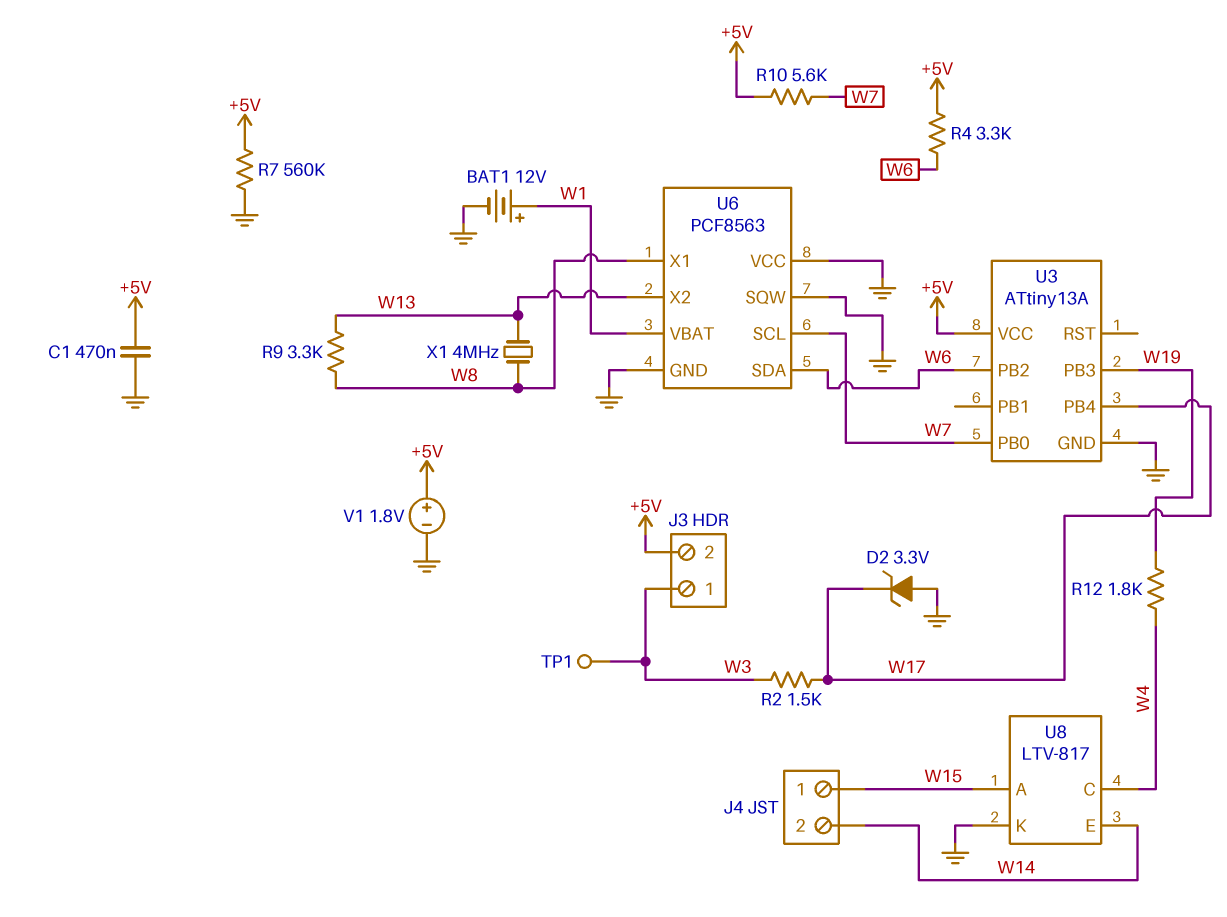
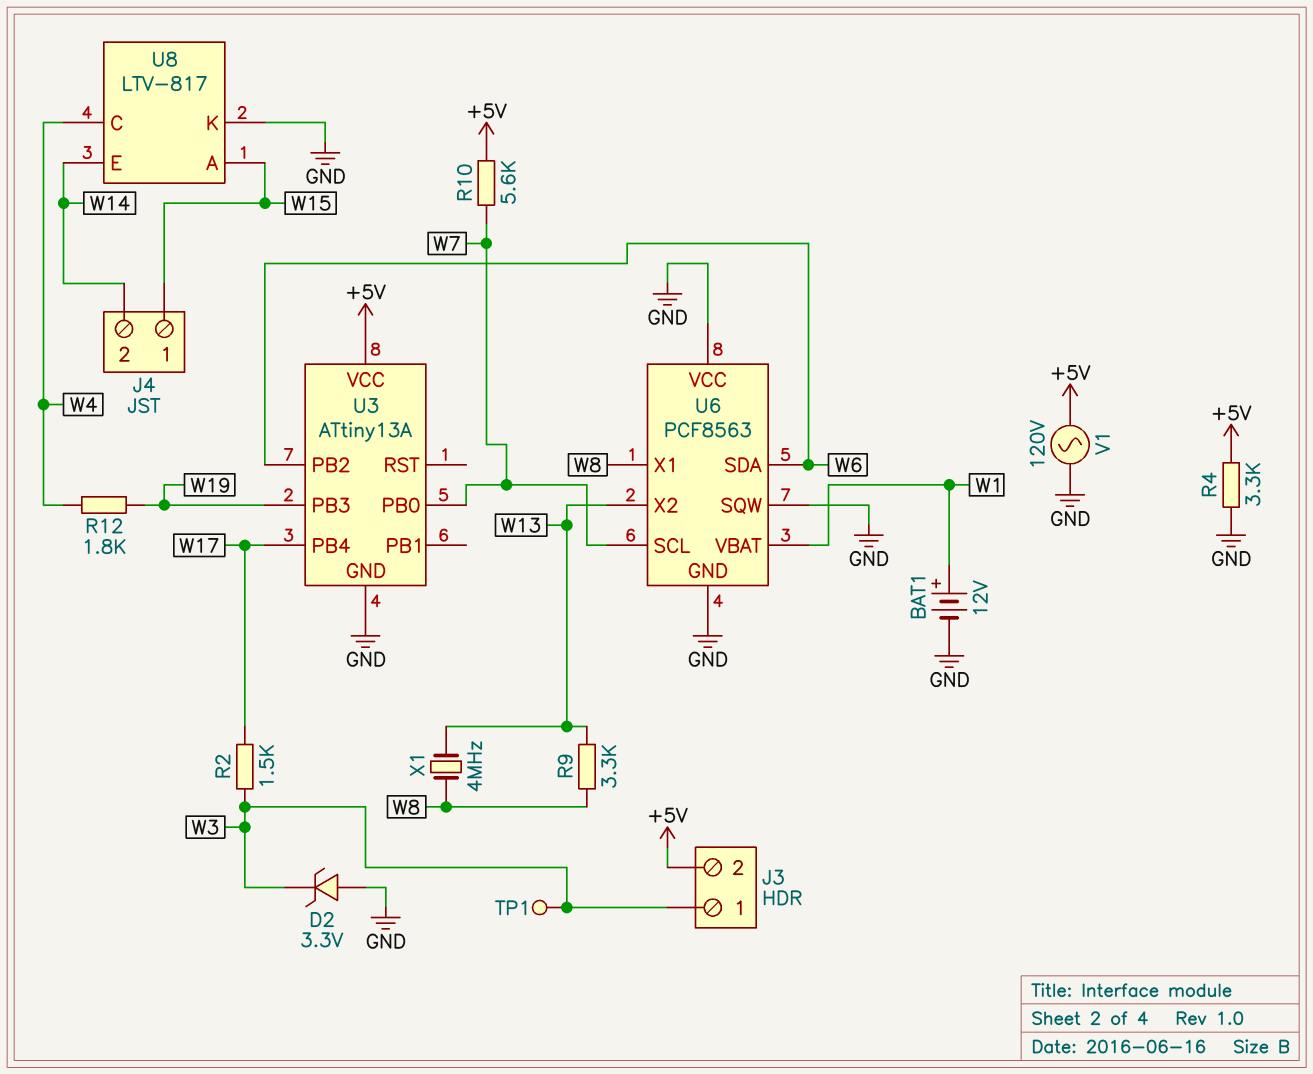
C1: 470nF (+5V, GND) -> none
D2: zener 3.3V (A GND, K W17) -> zener 3.3V (A GND, K W3)
R4: 3.3k (+5V, W6) -> 3.3k (+5V, GND)
R7: 560k (+5V, GND) -> none
V1: 1.8V (plus +5V, minus GND) -> AC 120V (+5V, GND)

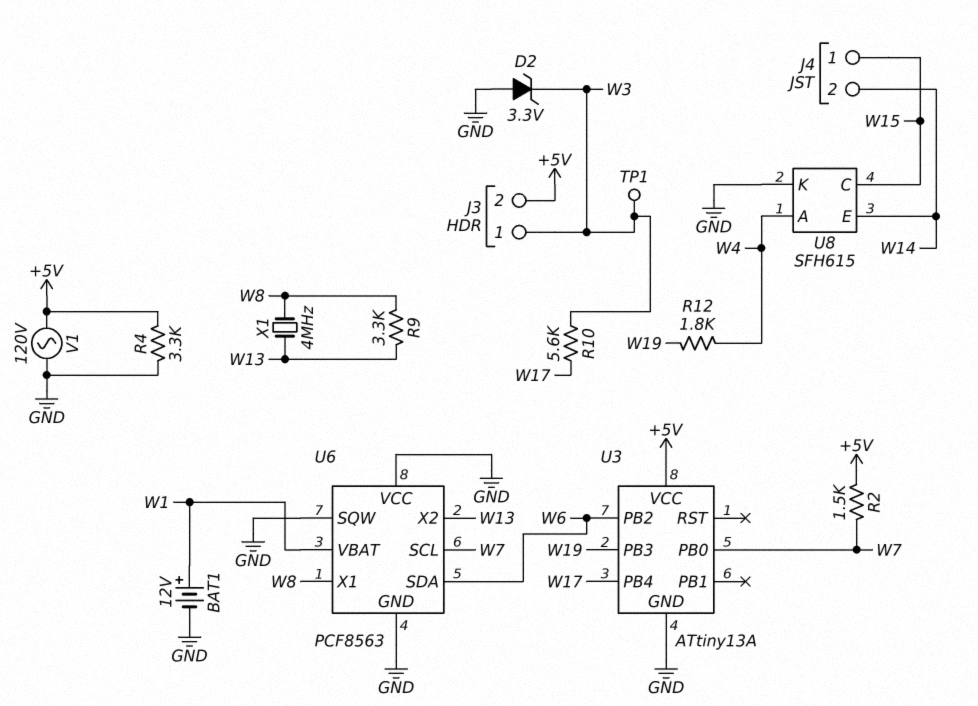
R2: 1.5k (W3, W17) -> 1.5k (+5V, W7)
R10: 5.6k (+5V, W7) -> 5.6k (W3, W17)
U8: LTV-817 -> SFH615
U8 pin A: W15 -> W4
U8 pin C: W4 -> W15

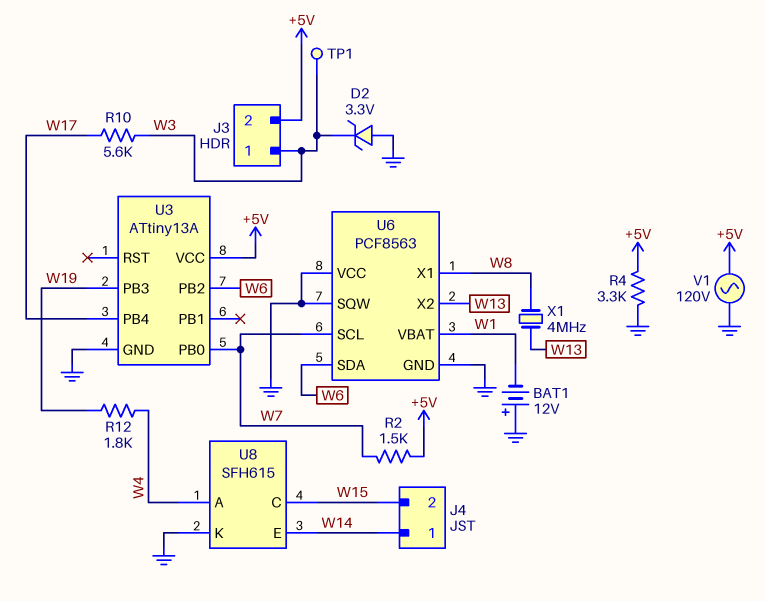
BAT1: 12V (plus W1, minus GND) -> 12V (plus GND, minus W1)
J4 pin 1: W15 -> W14
J4 pin 2: W14 -> W15
R9: 3.3k (W8, W13) -> none

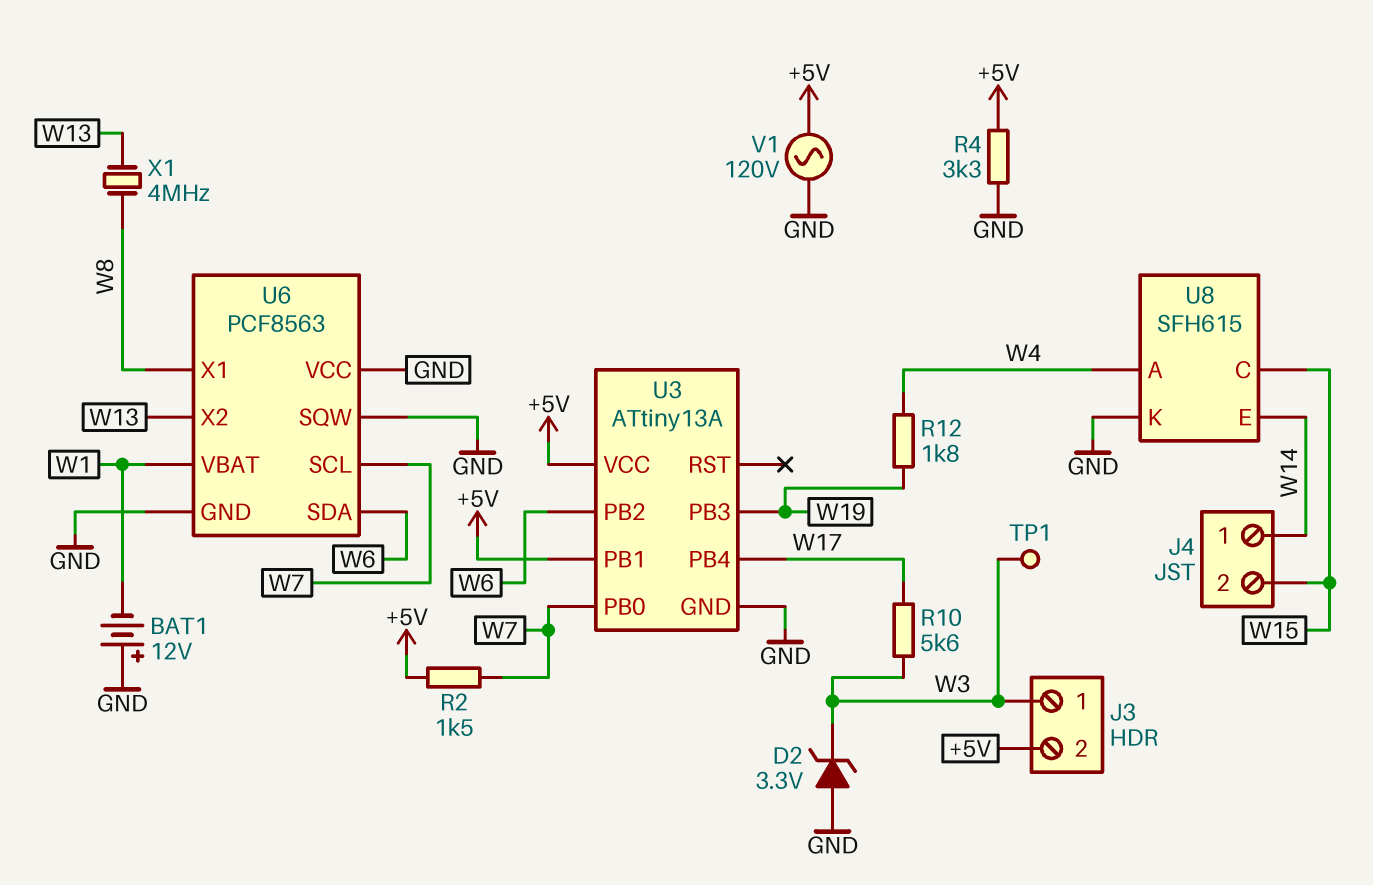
U3 pin PB1: none -> +5V

